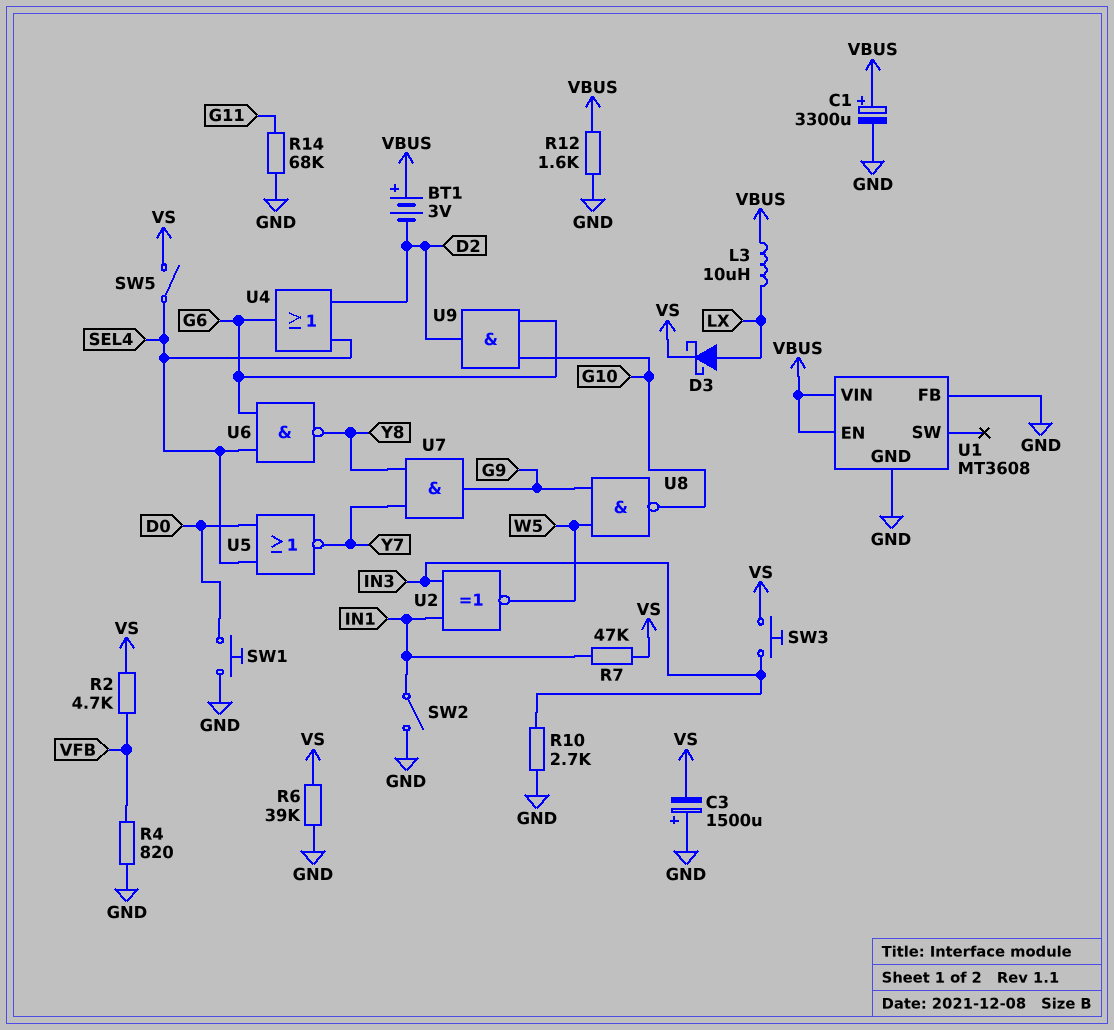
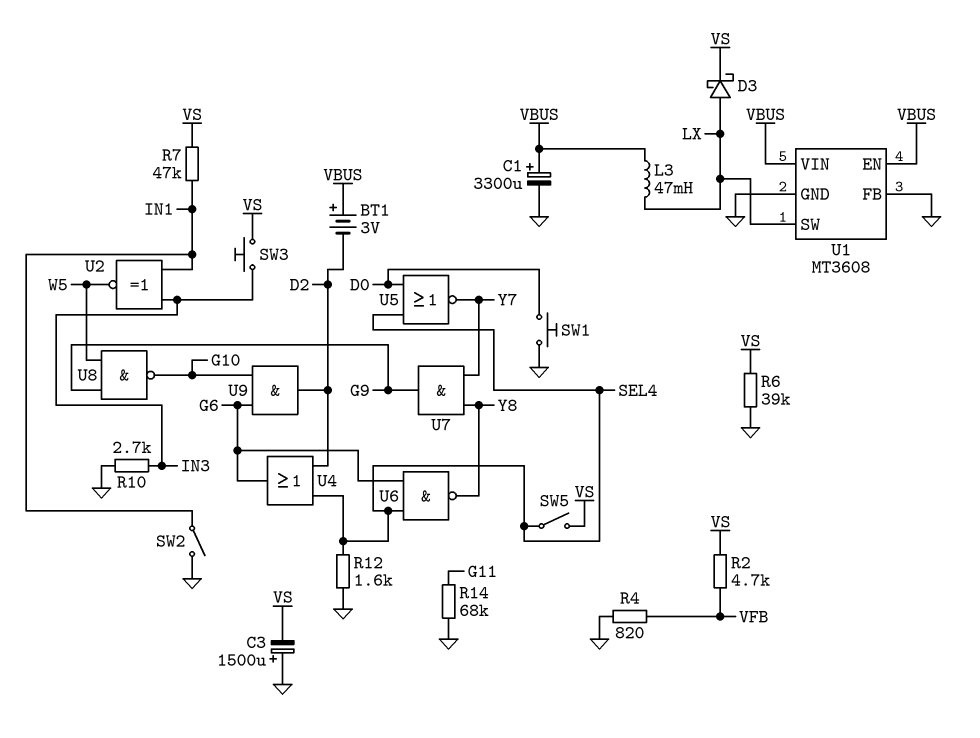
L3: 10uH (LX, VBUS) -> 47mH (LX, VBUS)
R12: 1.6k (GND, VBUS) -> 1.6k (GND, SEL4)
U1 pin SW: none -> LX

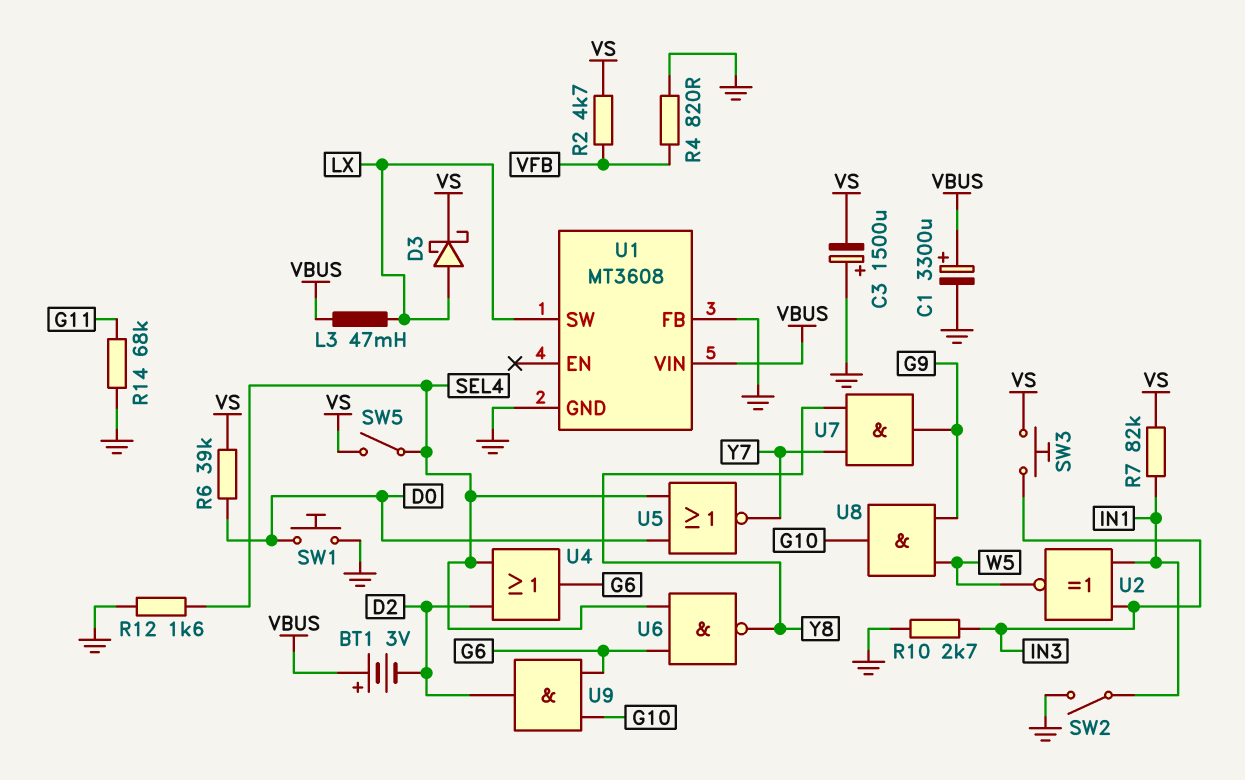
R6: 39k (GND, VS) -> 39k (D0, VS)
R7: 47k (IN1, VS) -> 82k (IN1, VS)
U1 pin EN: VBUS -> none
U8: NAND (in G9, in W5, out G10) -> AND (in G9, in W5, out G10)

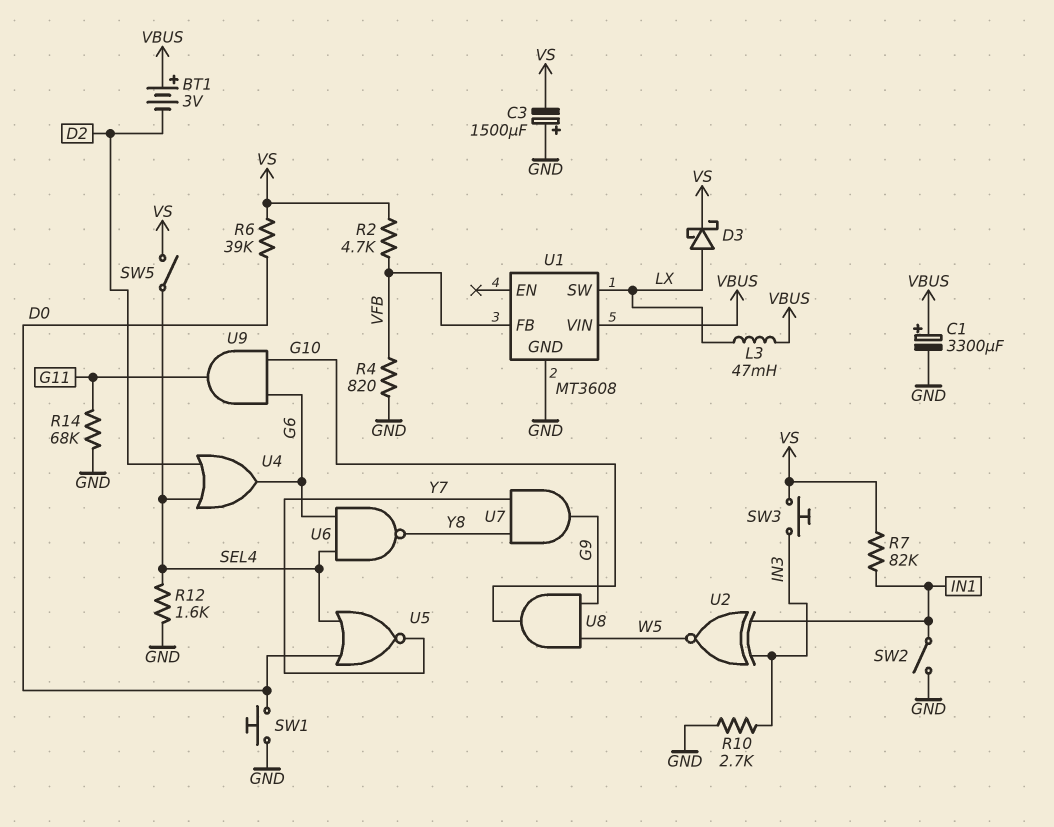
U1 pin FB: GND -> VFB
U9: AND (in G6, in G10, out D2) -> AND (in G6, in G10, out G11)

